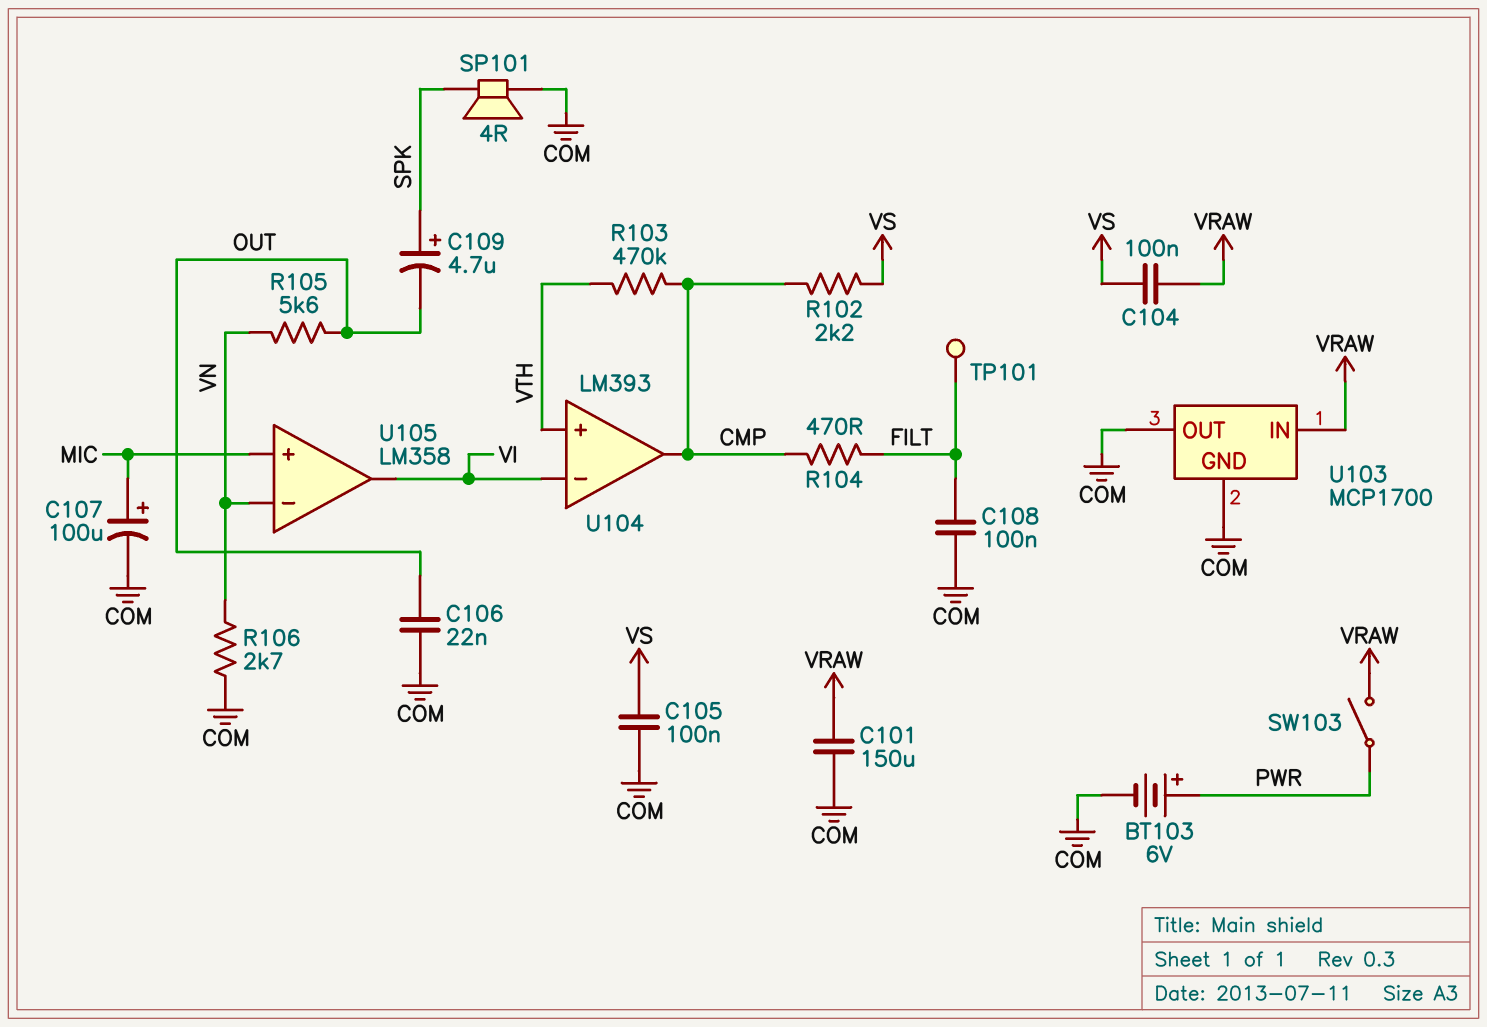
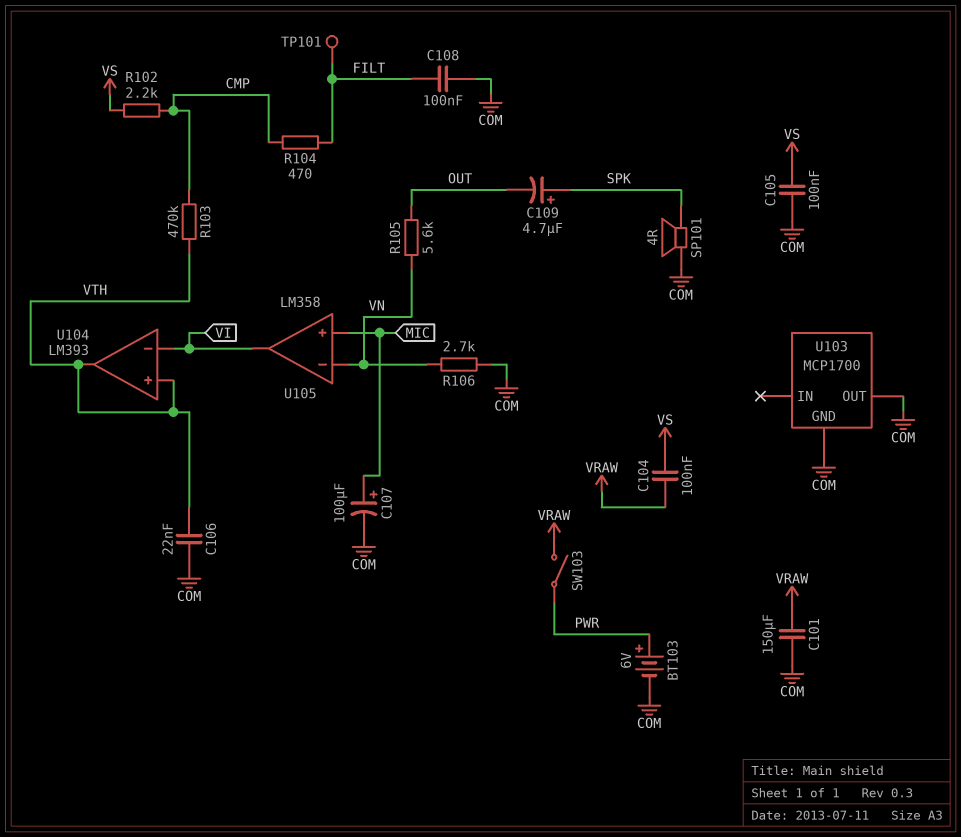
C106: 22nF (COM, OUT) -> 22nF (COM, VTH)
U103 pin IN: VRAW -> none
U104 pin out: CMP -> VTH

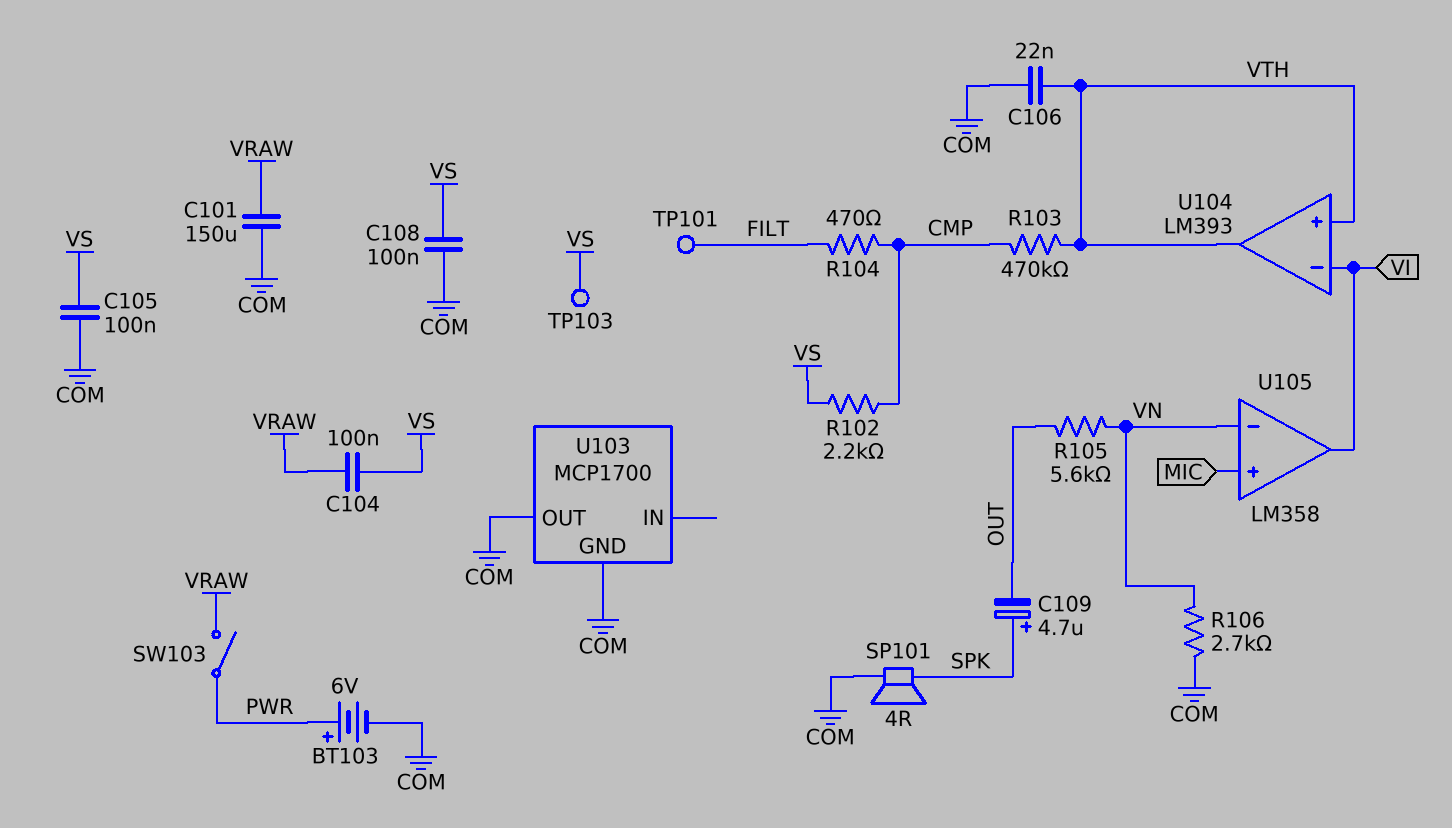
C107: 100uF (plus MIC, minus COM) -> none
C108: 100nF (COM, FILT) -> 100nF (COM, VS)
TP103: none -> test point (VS)

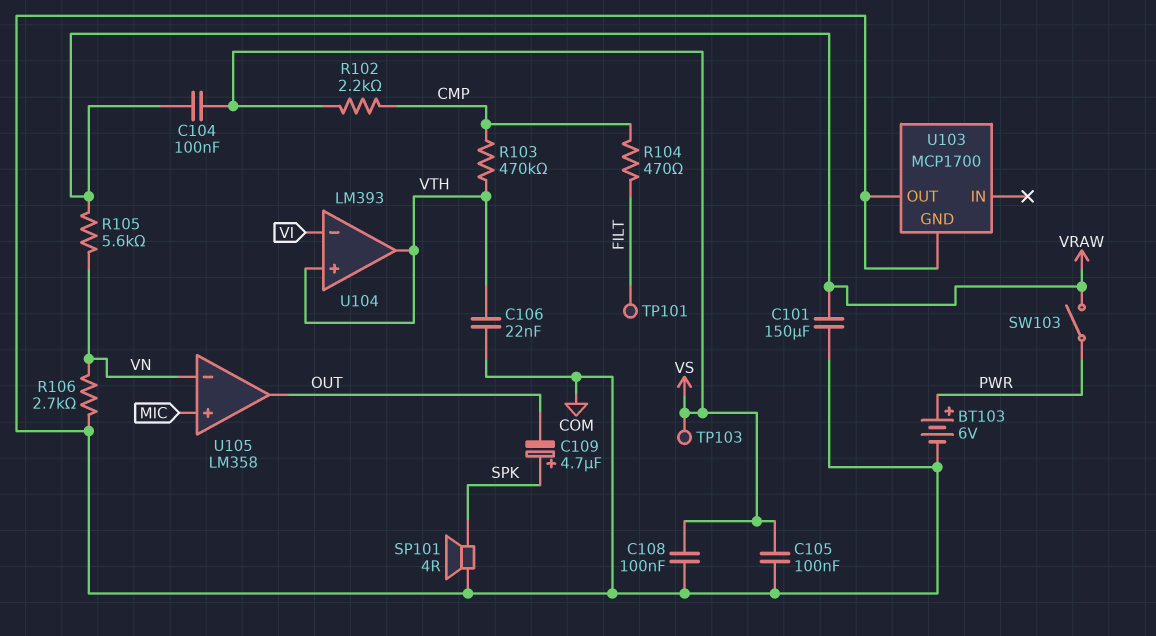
R105: 5.6k (OUT, VN) -> 5.6k (VN, VRAW)
U105 pin out: VI -> OUT

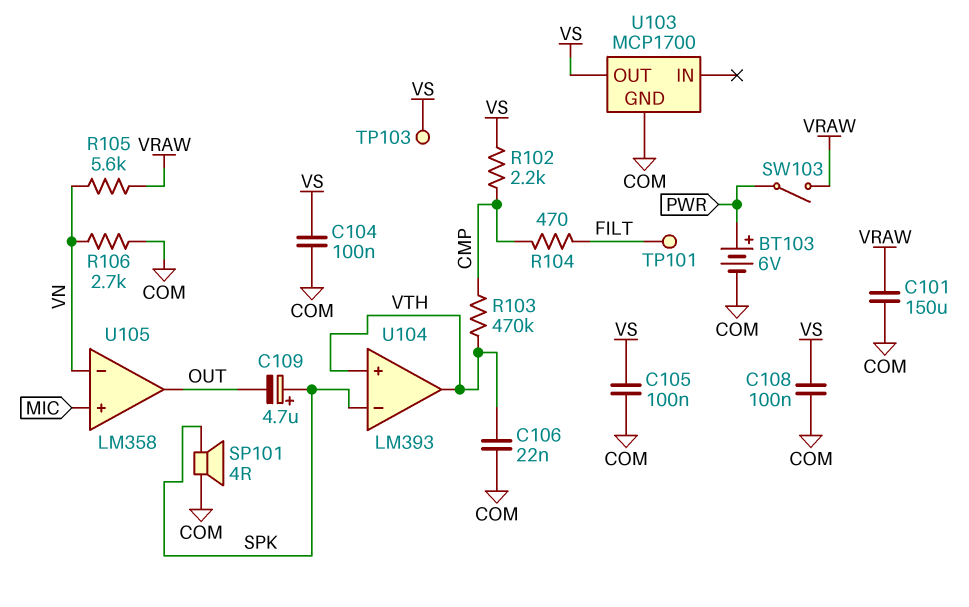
C104: 100nF (VRAW, VS) -> 100nF (COM, VS)
U103 pin OUT: COM -> VS
U104 pin in-: VI -> SPK

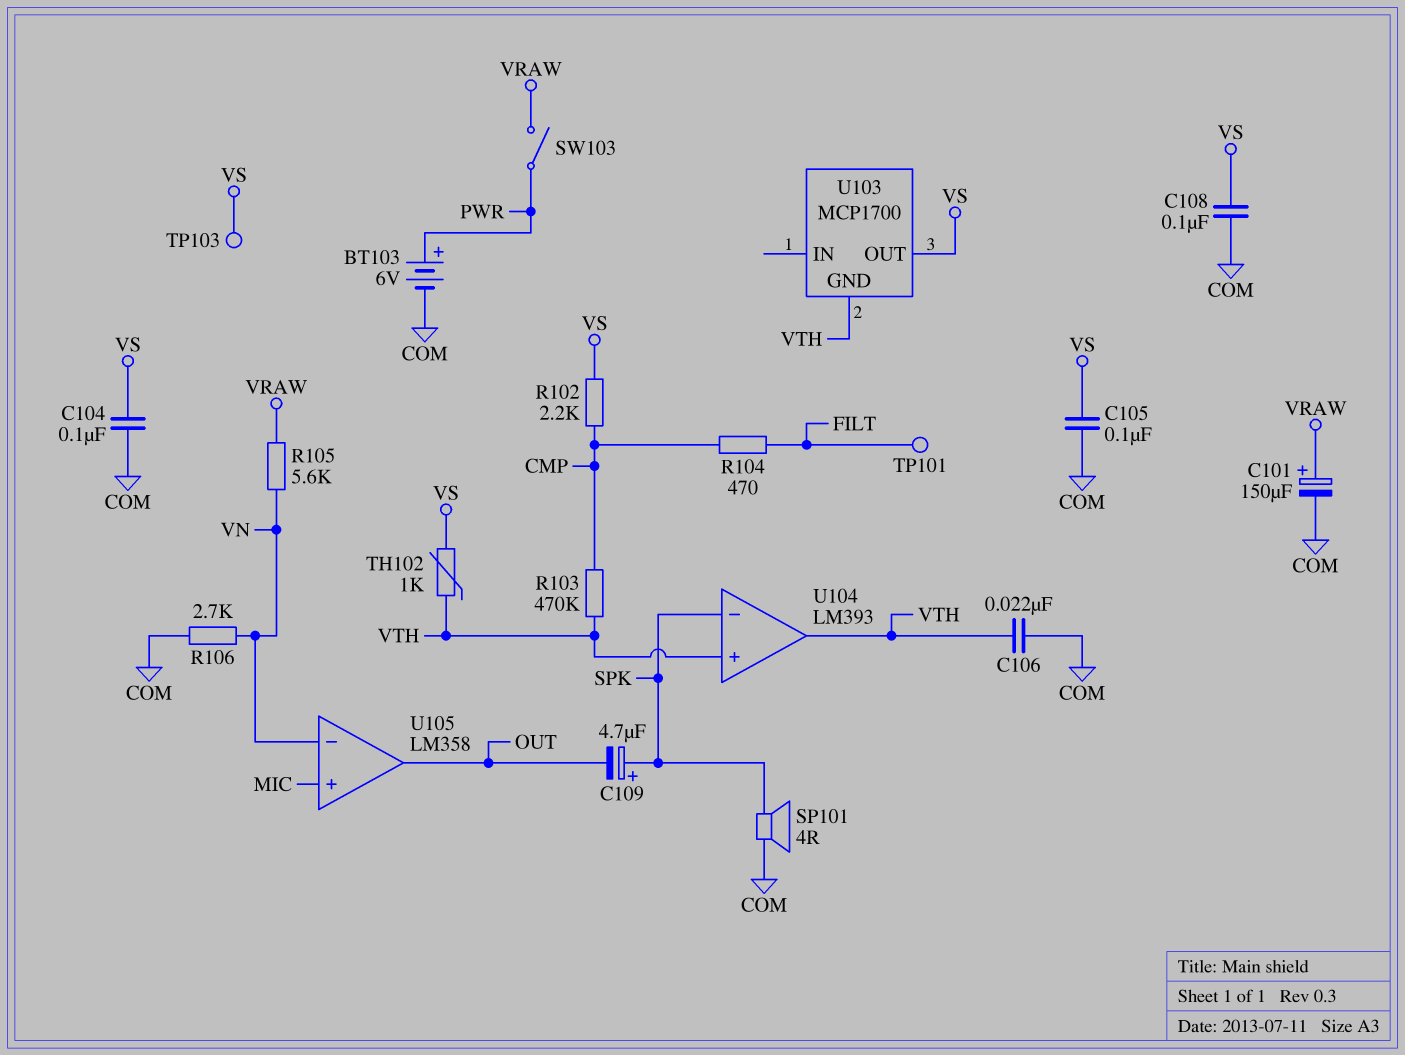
C101: 150uF (COM, VRAW) -> 150uF (plus VRAW, minus COM)
TH102: none -> 1k (VS, VTH)
U103 pin GND: COM -> VTH

